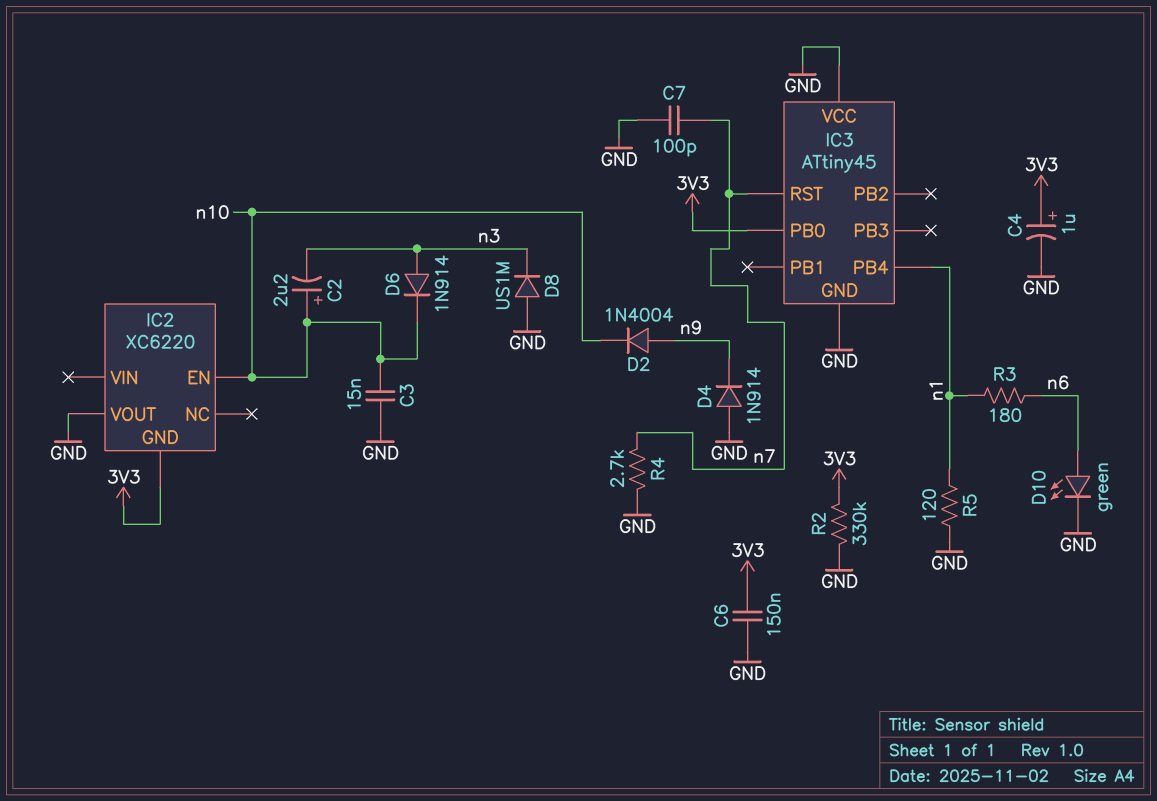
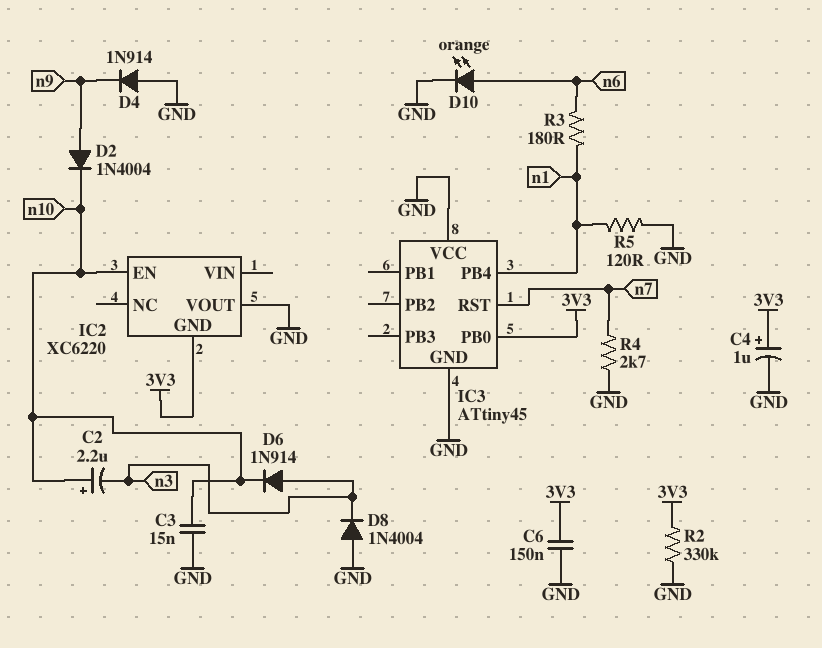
C7: 100pF (GND, n7) -> none
D8: diode US1M (A GND, K n3) -> diode 1N4004 (A GND, K n3)
D10: LED green (A n6, K GND) -> LED orange (A n6, K GND)

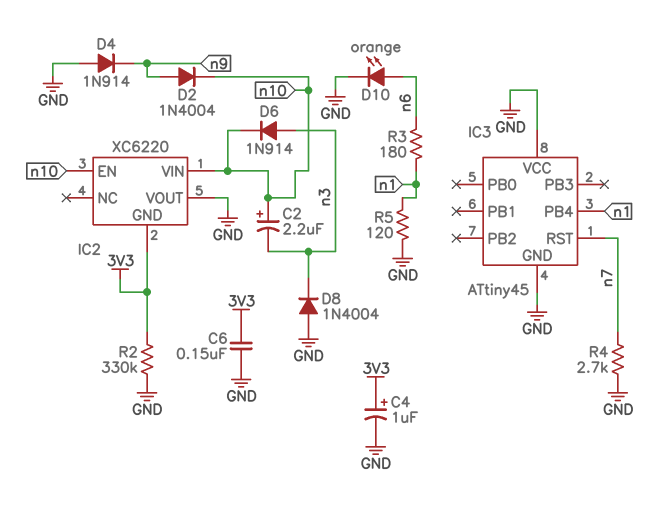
C3: 15nF (GND, n10) -> none
IC2 pin VIN: none -> n10
IC3 pin PB0: 3V3 -> none

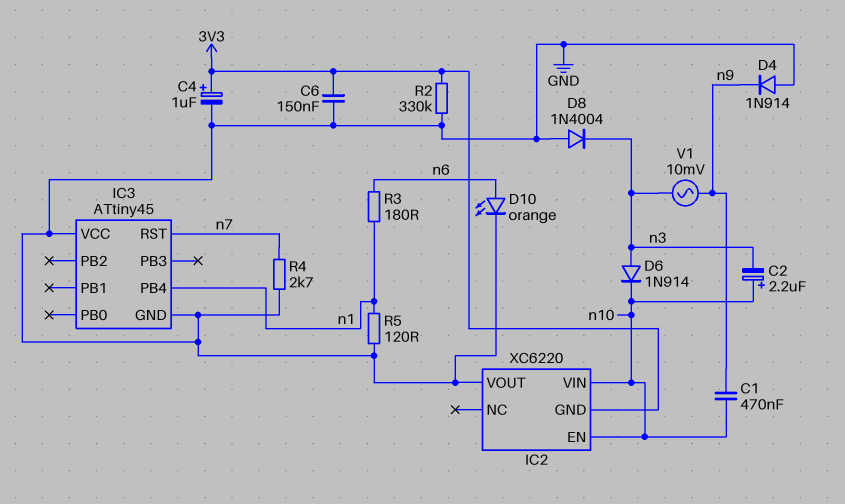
C1: none -> 470nF (n9, n10)
D2: diode 1N4004 (A n9, K n10) -> none
V1: none -> AC 10mV (n3, n9)

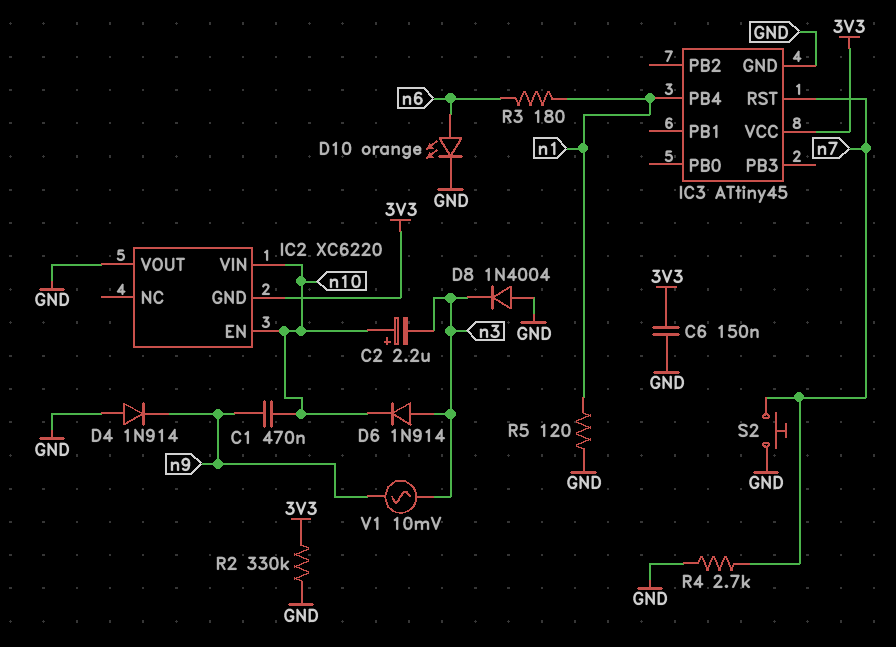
C4: 1uF (plus 3V3, minus GND) -> none
IC3 pin VCC: GND -> 3V3
S2: none -> button (GND, n7)

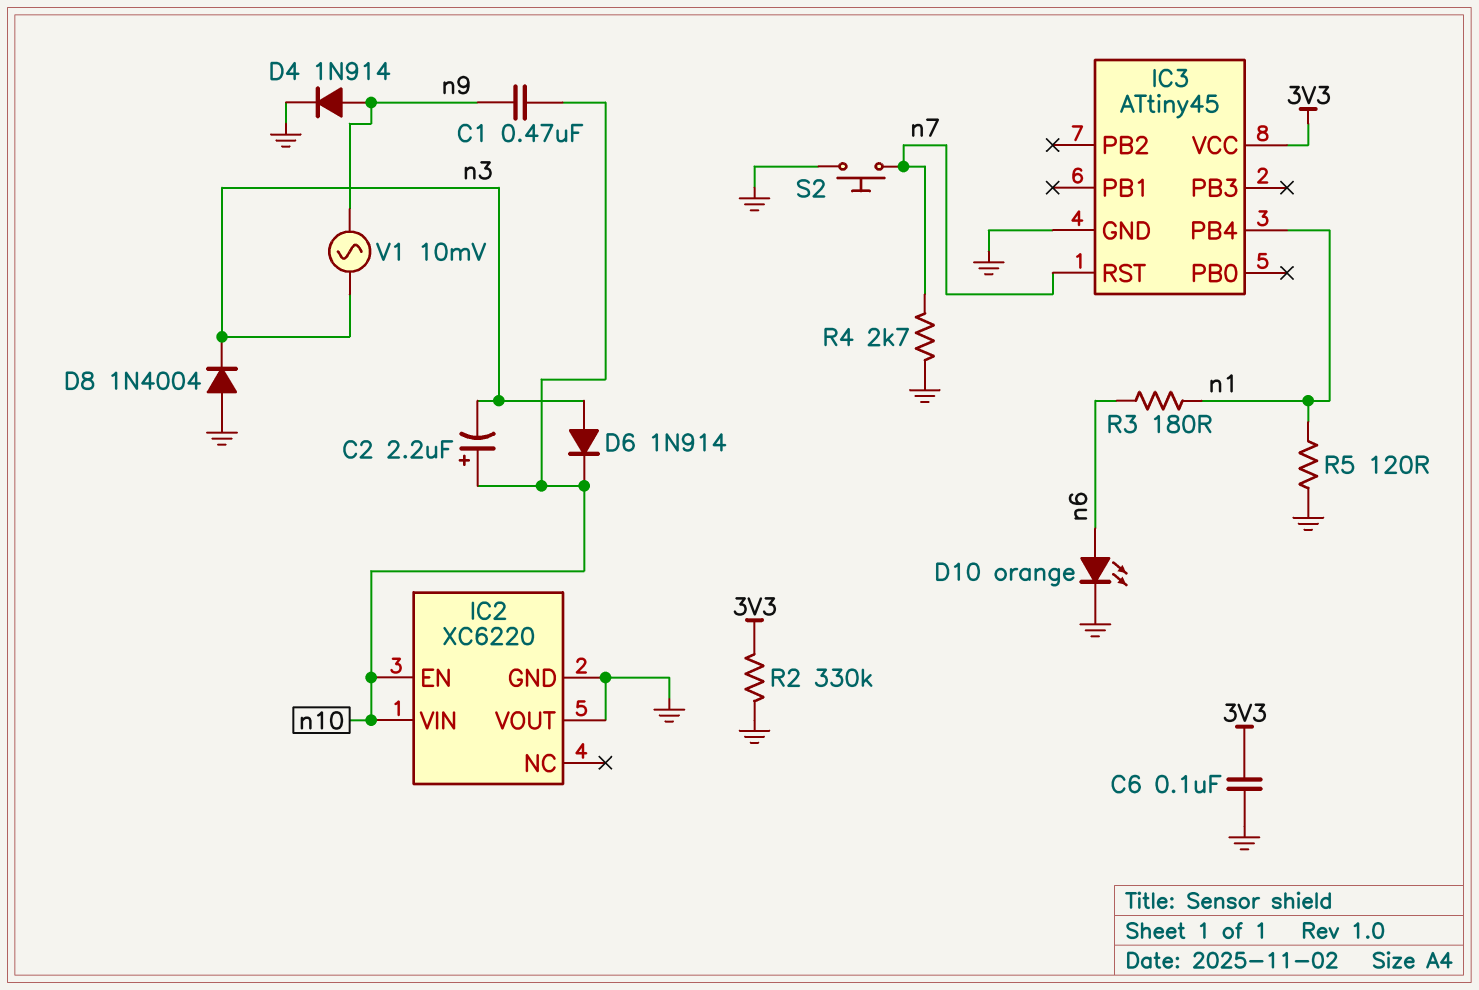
C6: 150nF (3V3, GND) -> 100nF (3V3, GND)
D4: diode 1N914 (A GND, K n9) -> diode 1N914 (A n9, K GND)
IC2 pin GND: 3V3 -> GND

